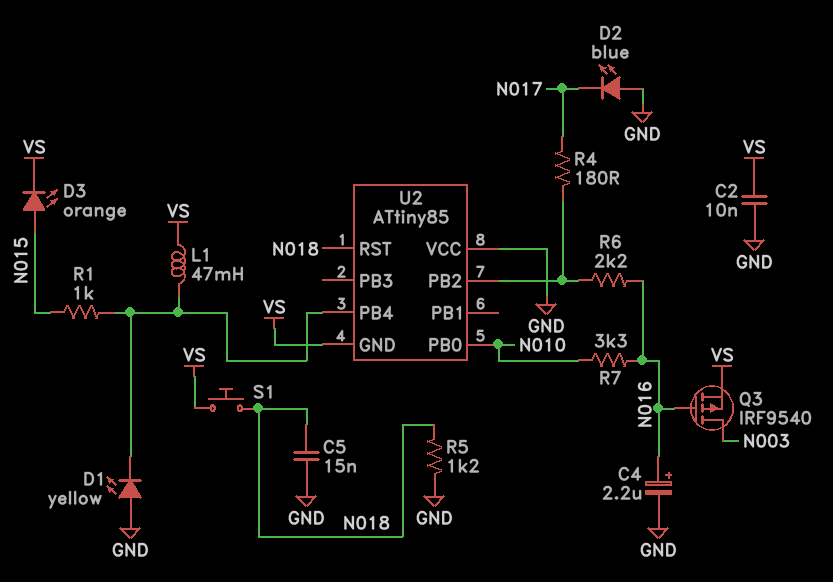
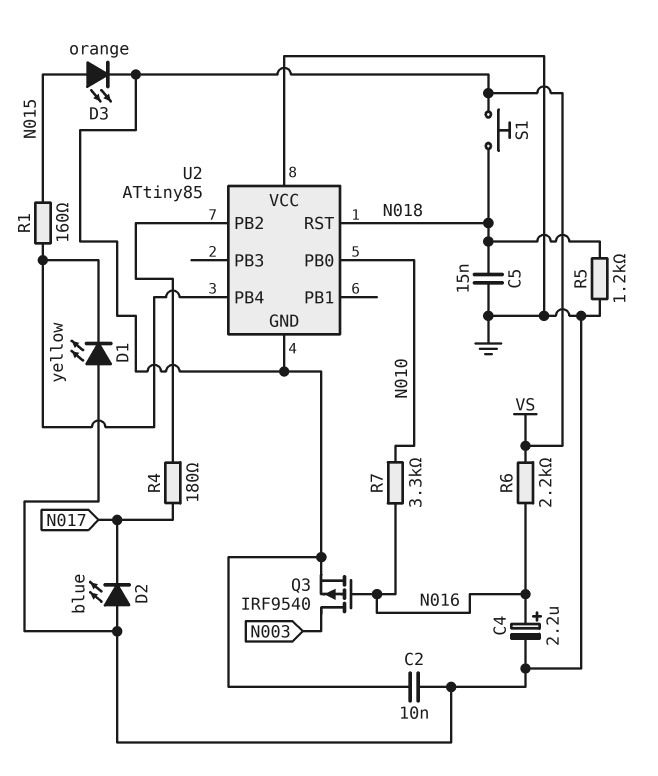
L1: 47mH (U2/PB4, VS) -> none
R1: 1k (N015, U2/PB4) -> 160 (N015, U2/PB4)
R6: 2.2k (N016, U2/PB2) -> 2.2k (N016, VS)

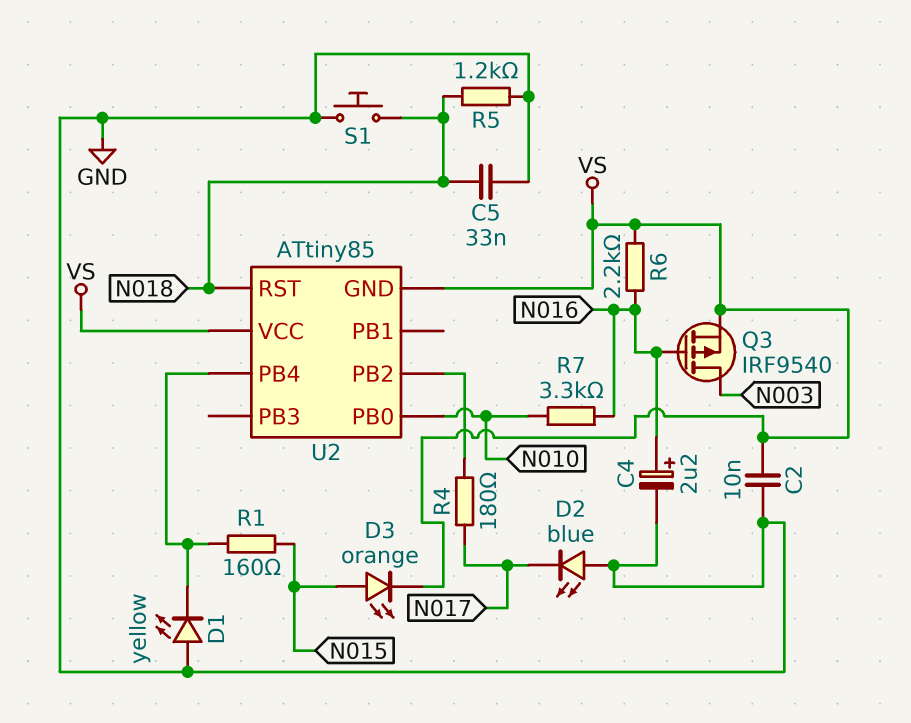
C5: 15nF (GND, N018) -> 33nF (GND, N018)
S1: button (N018, VS) -> button (GND, N018)
U2 pin VCC: GND -> VS

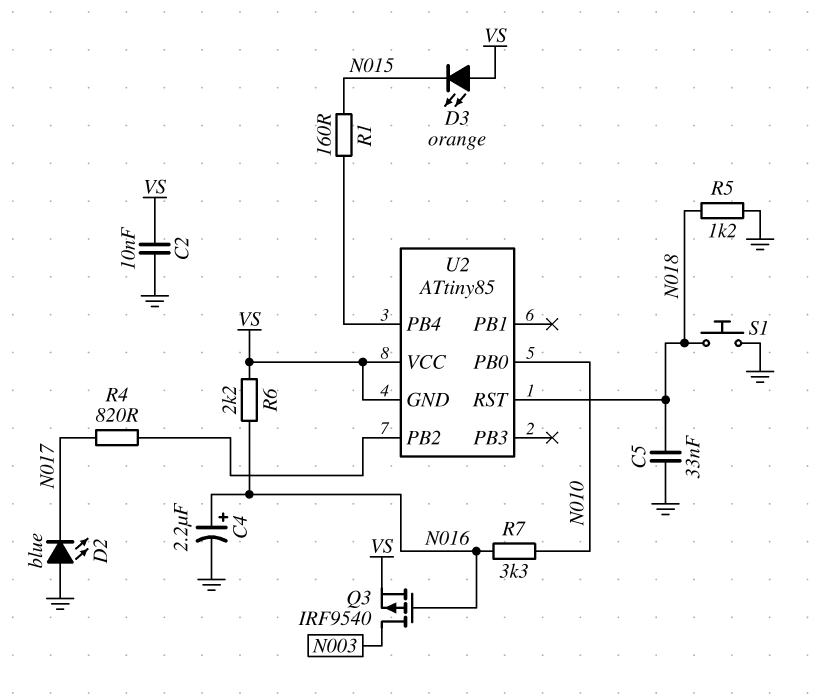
D1: LED yellow (A GND, K U2/PB4) -> none
D3: LED orange (A N015, K VS) -> LED orange (A VS, K N015)
R4: 180 (N017, U2/PB2) -> 820 (N017, U2/PB2)

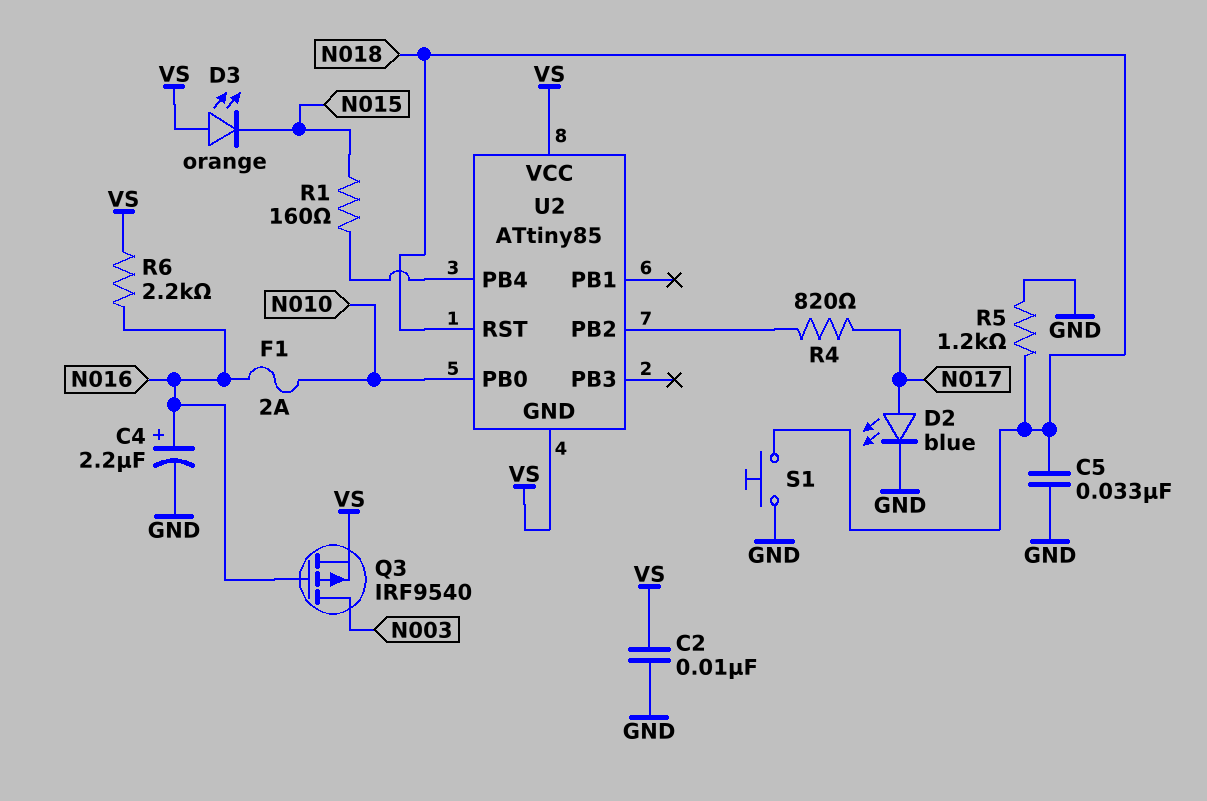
D2: LED blue (A GND, K N017) -> LED blue (A N017, K GND)
F1: none -> 2A (N010, N016)
R7: 3.3k (N010, N016) -> none

